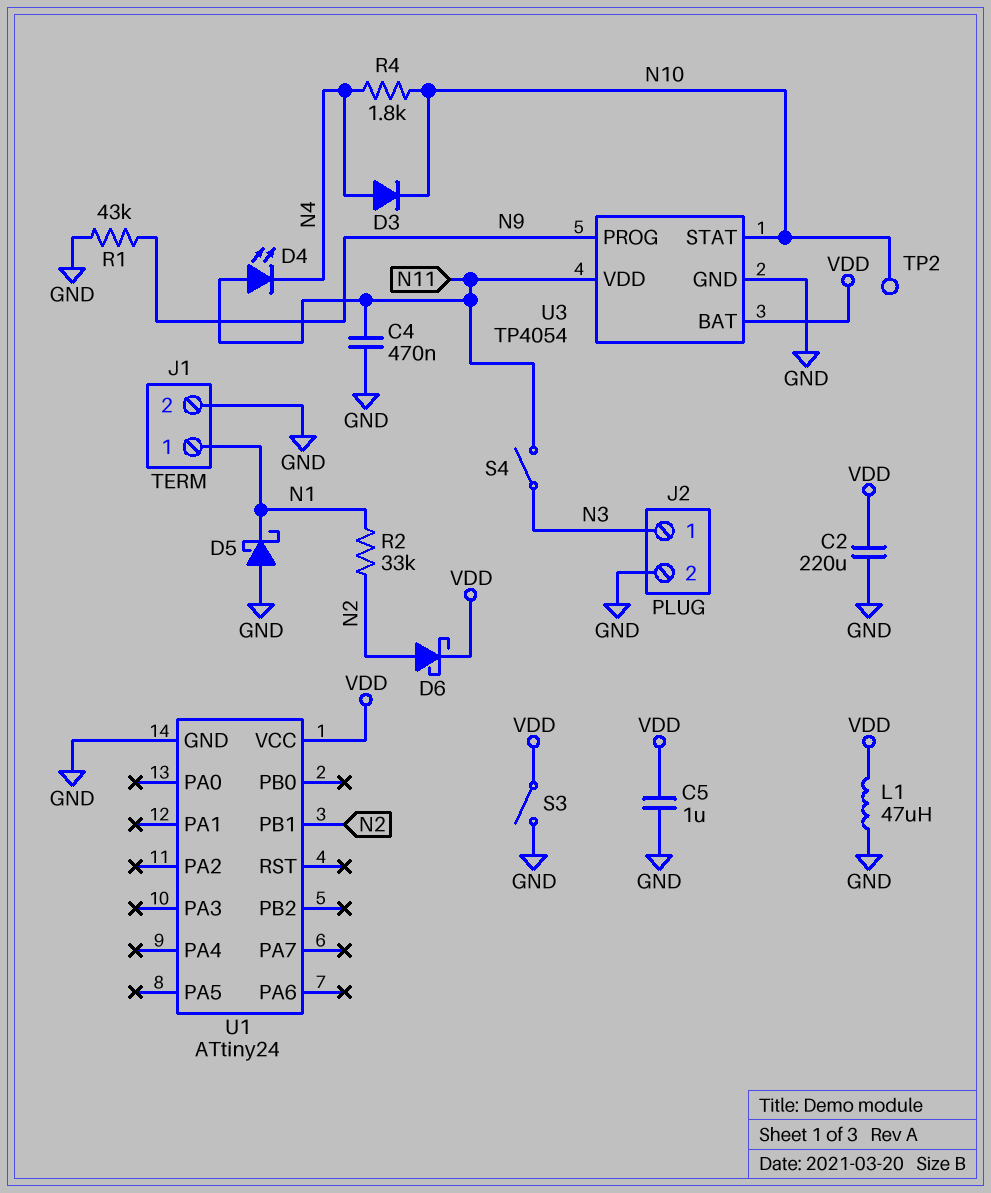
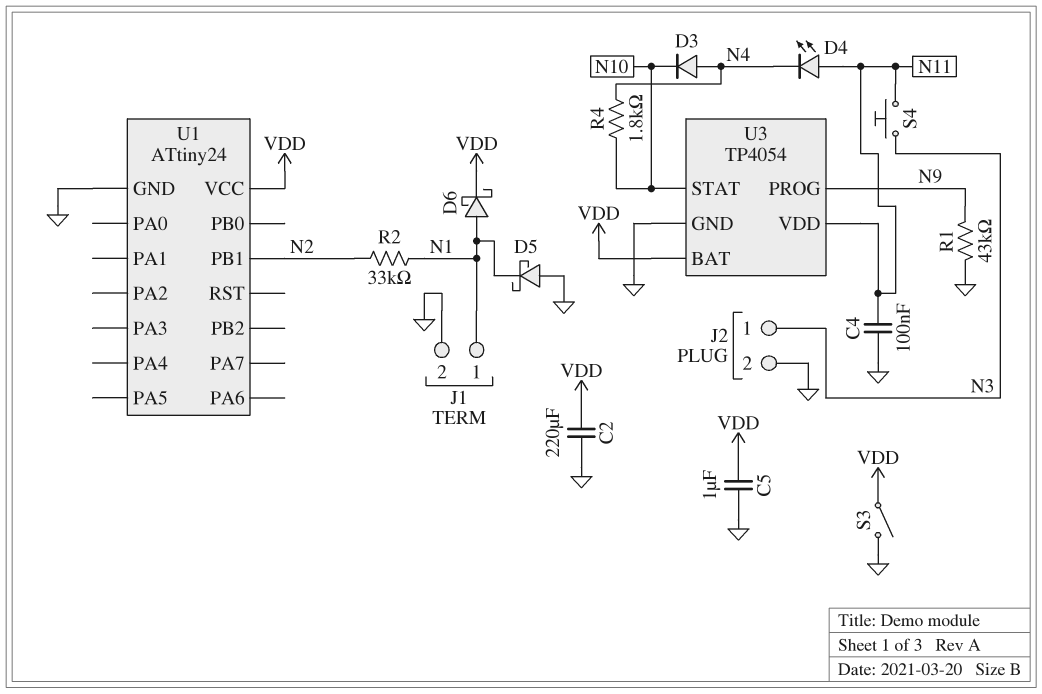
C4: 470nF (GND, N11) -> 100nF (GND, N11)
D6: schottky (A N2, K VDD) -> schottky (A N1, K VDD)
L1: 47uH (GND, VDD) -> none
S4: switch (N3, N11) -> button (N3, N11)
TP2: test point (N10) -> none

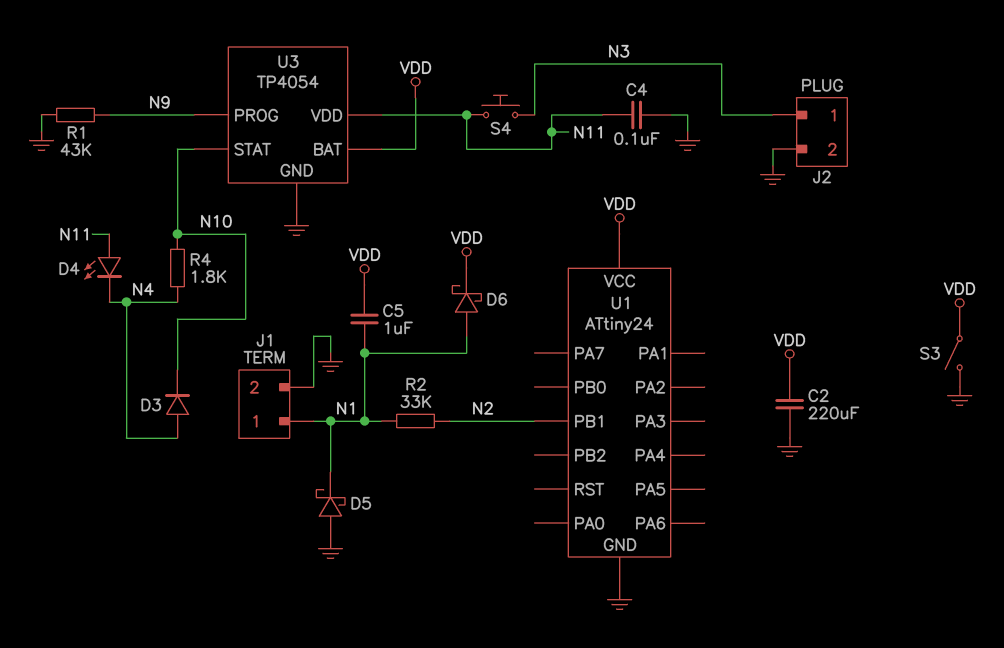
C5: 1uF (GND, VDD) -> 1uF (N1, VDD)

